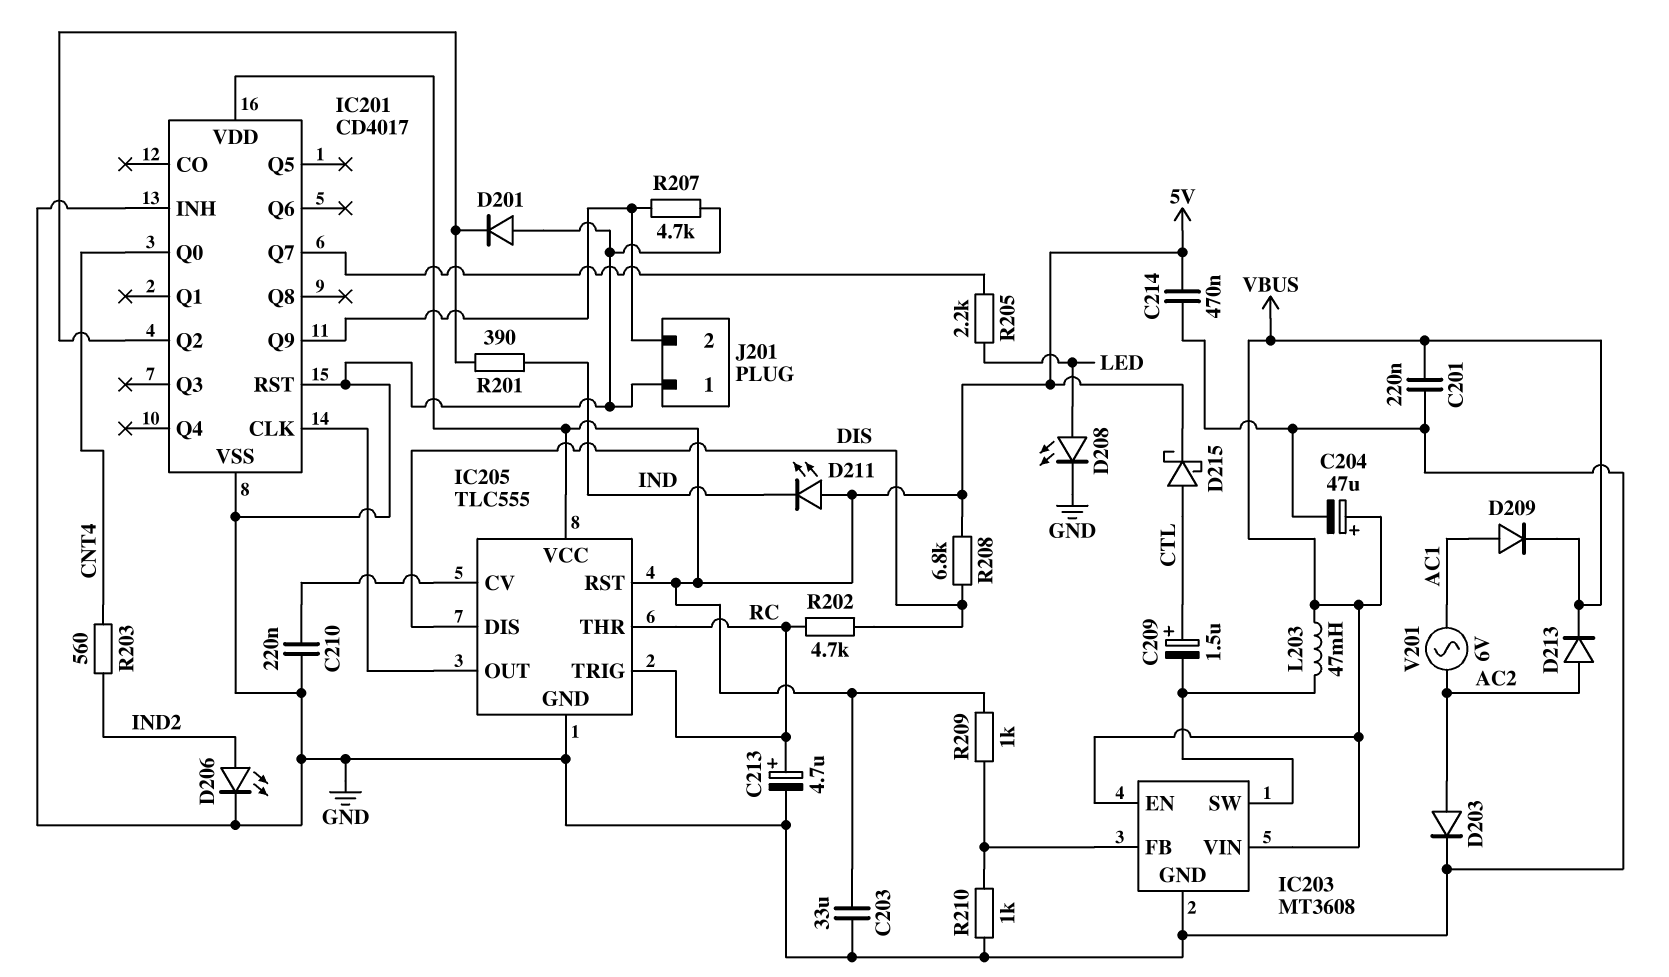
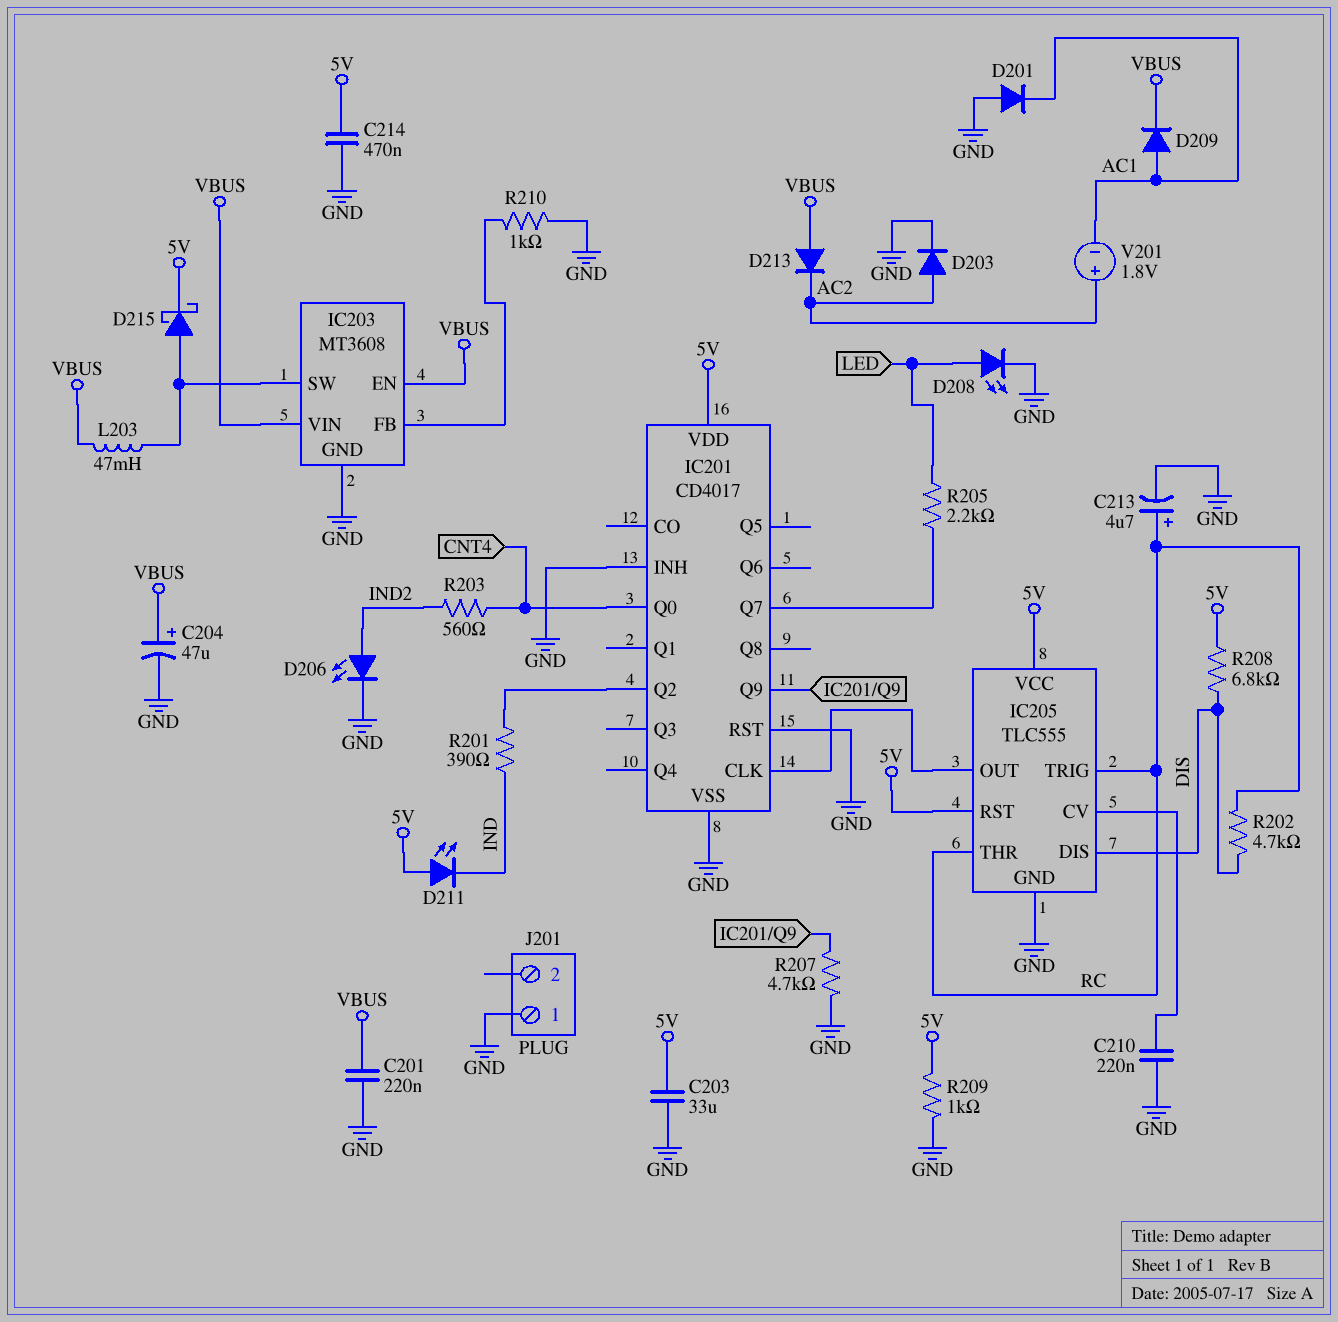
C209: 1.5uF (plus CTL, minus IC203/SW) -> none
D201: diode (A GND, K IC201/Q2) -> diode (A GND, K AC1)
D213: diode (A AC2, K VBUS) -> diode (A VBUS, K AC2)
D215: schottky (A CTL, K 5V) -> schottky (A IC203/SW, K 5V)
J201 pin 2: IC201/Q9 -> none
R209: 1k (5V, IC203/FB) -> 1k (5V, GND)
V201: AC 6V (AC1, AC2) -> 1.8V (plus AC2, minus AC1)

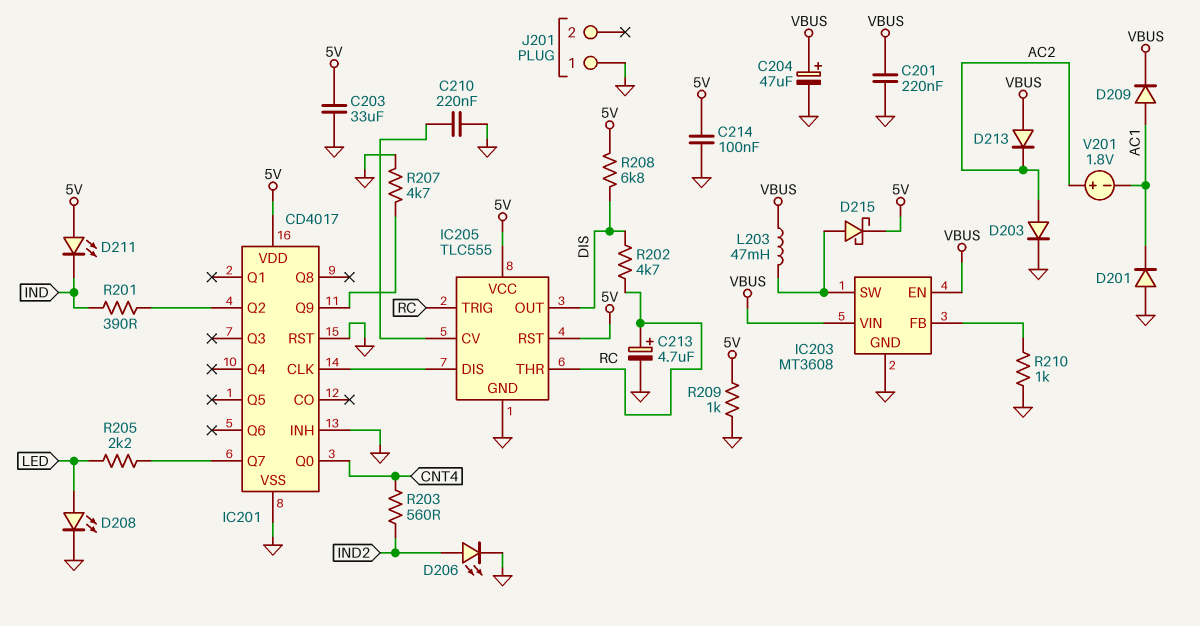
C214: 470nF (5V, GND) -> 100nF (5V, GND)
IC205 pin DIS: DIS -> IC201/CLK
IC205 pin OUT: IC201/CLK -> DIS

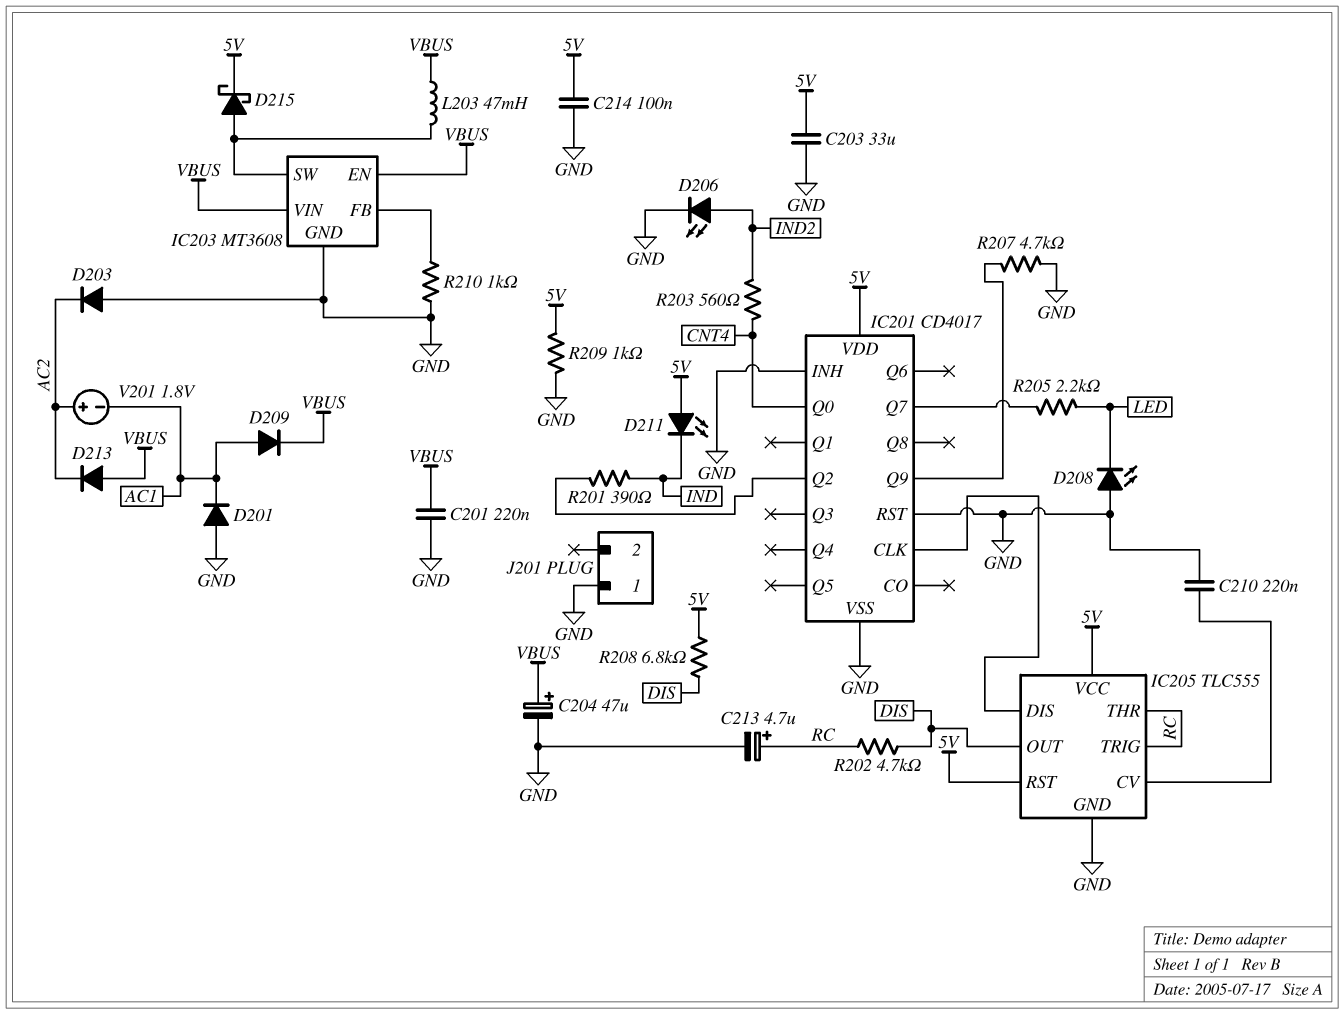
D203: diode (A AC2, K GND) -> diode (A GND, K AC2)
D208: LED (A LED, K GND) -> LED (A GND, K LED)

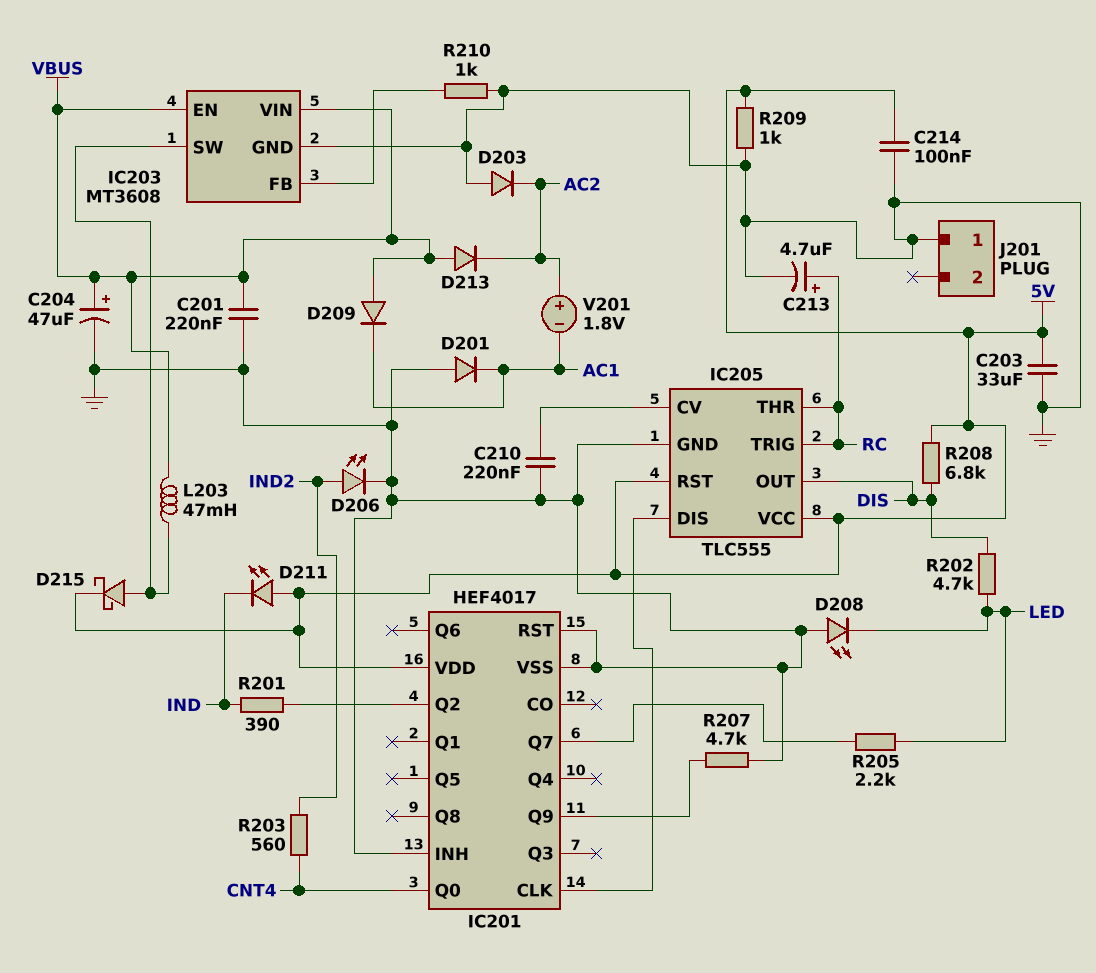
D209: diode (A AC1, K VBUS) -> diode (A VBUS, K AC1)
IC201: CD4017 -> HEF4017
R202: 4.7k (DIS, RC) -> 4.7k (DIS, LED)

